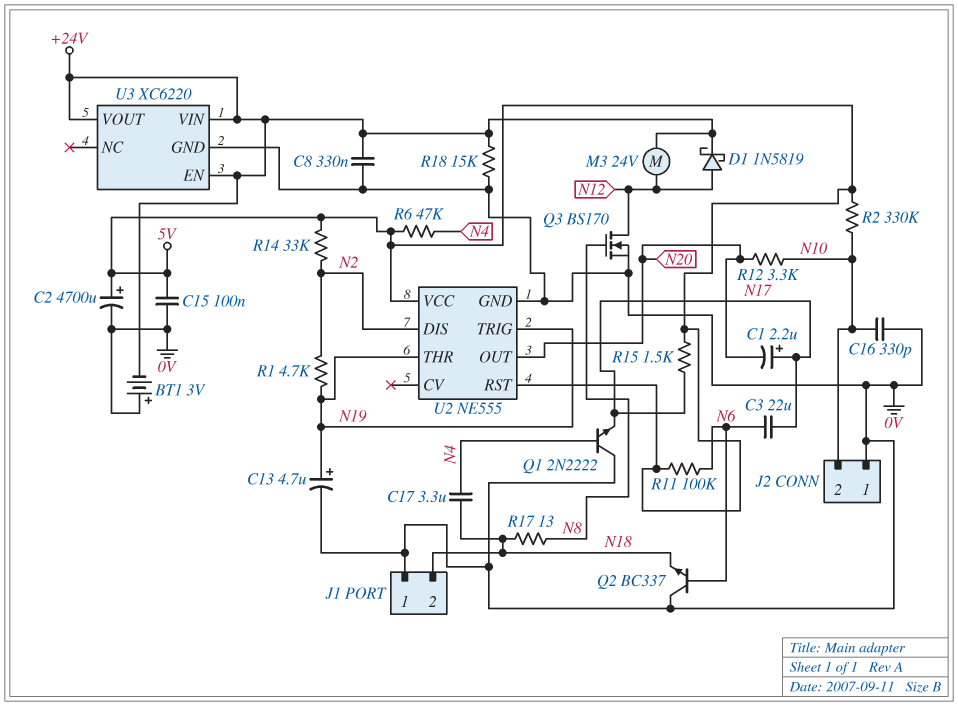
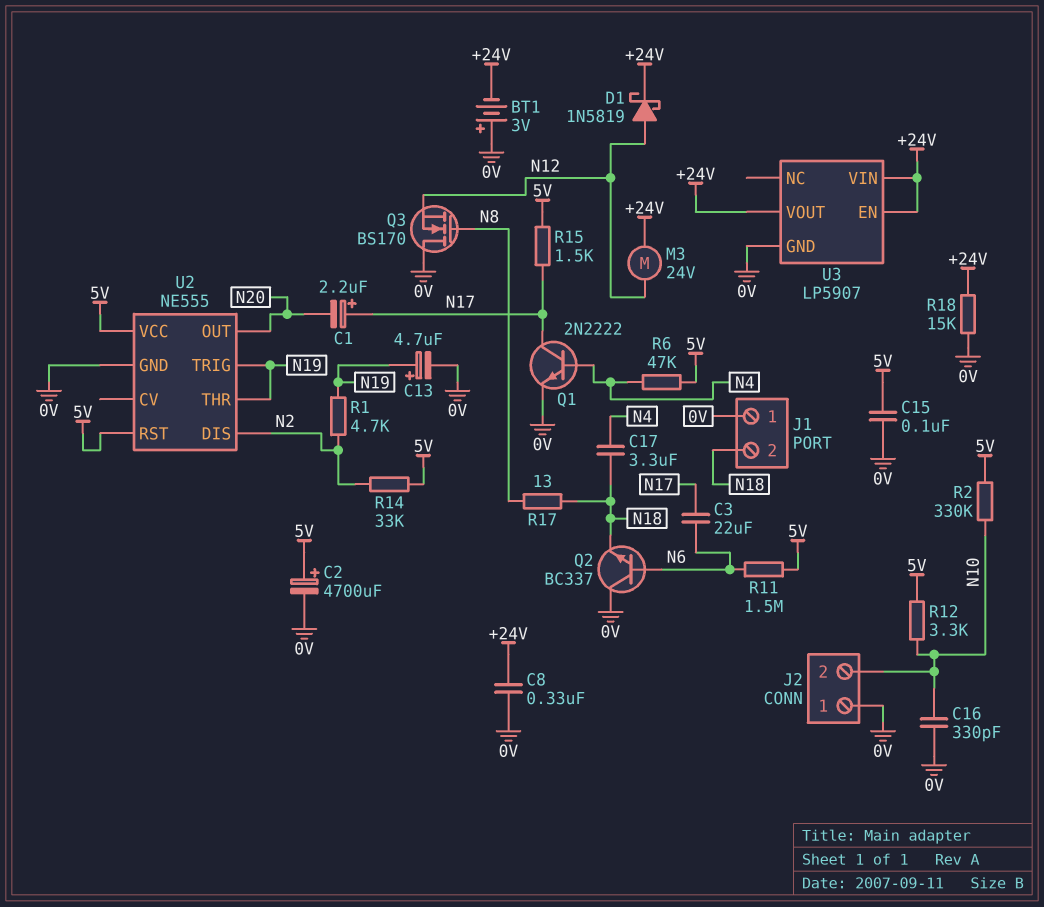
Q1: NPN 2N2222 (B N4, C 0V, E N17) -> NPN 2N2222 (B N4, C N17, E 0V)
Q3: NMOS BS170 (G N8, D N12, S 0V) -> NMOS BS170 (G N8, D 0V, S N12)
R11: 100k (5V, N6) -> 1.5M (5V, N6)
R12: 3.3k (N10, N20) -> 3.3k (5V, N10)
U3: XC6220 -> LP5907

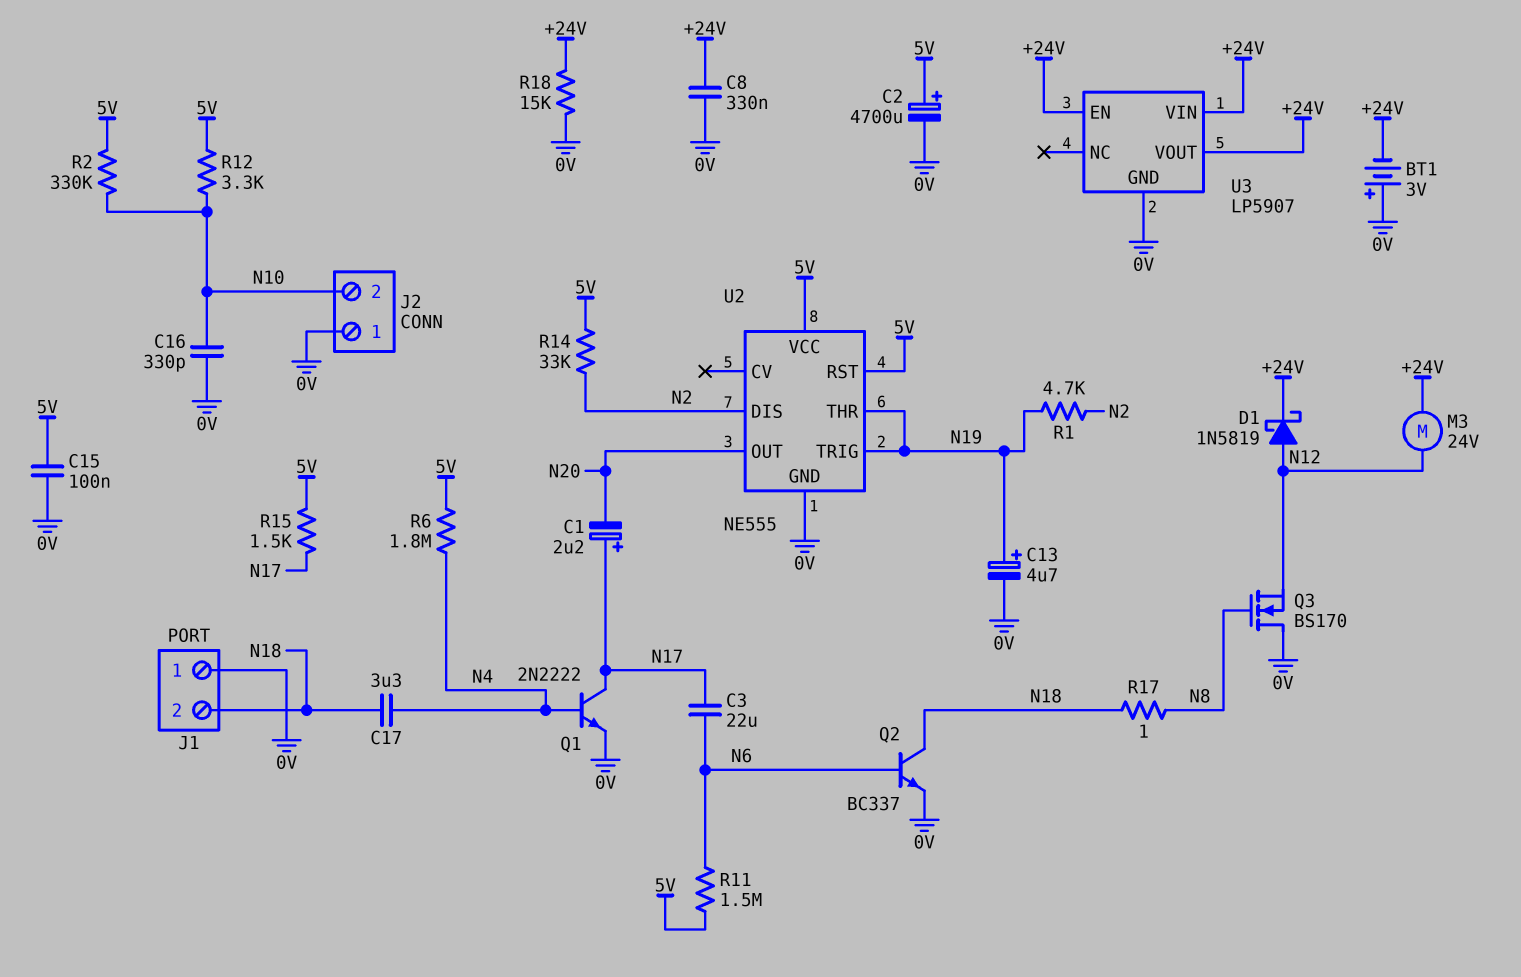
Q2: NPN BC337 (B N6, C 0V, E N18) -> NPN BC337 (B N6, C N18, E 0V)
R6: 47k (5V, N4) -> 1.8M (5V, N4)
R17: 13 (N8, N18) -> 1 (N8, N18)

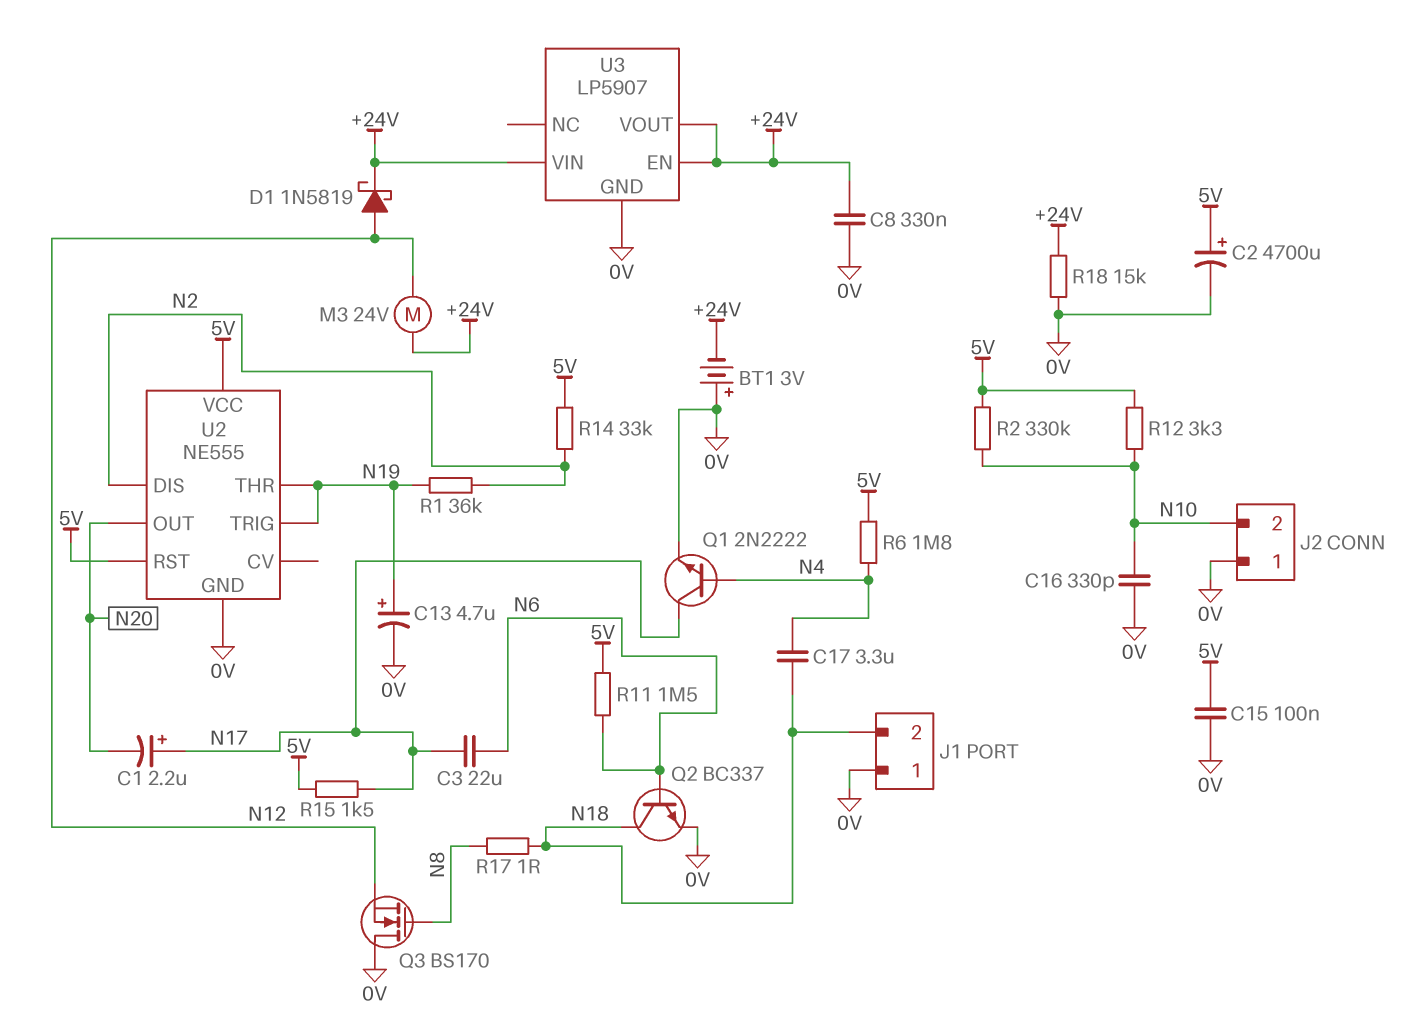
R1: 4.7k (N2, N19) -> 36k (N2, N19)

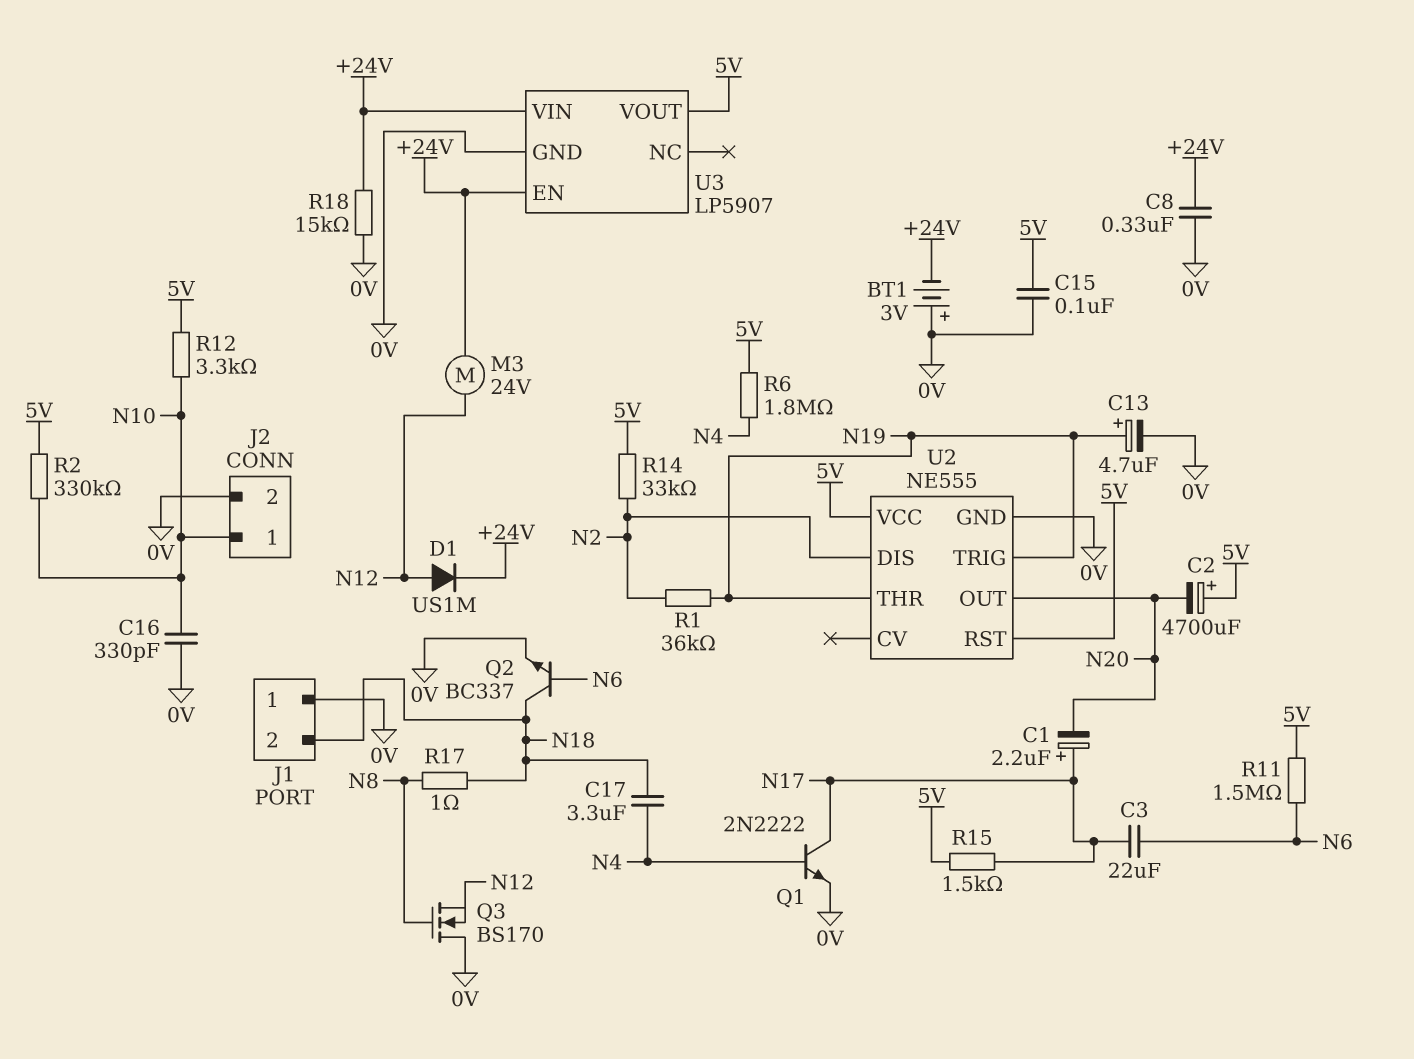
C2: 4700uF (plus 5V, minus 0V) -> 4700uF (plus 5V, minus N20)
D1: schottky 1N5819 (A N12, K +24V) -> diode US1M (A N12, K +24V)
J2 pin 1: 0V -> N10
J2 pin 2: N10 -> 0V
U3 pin VOUT: +24V -> 5V

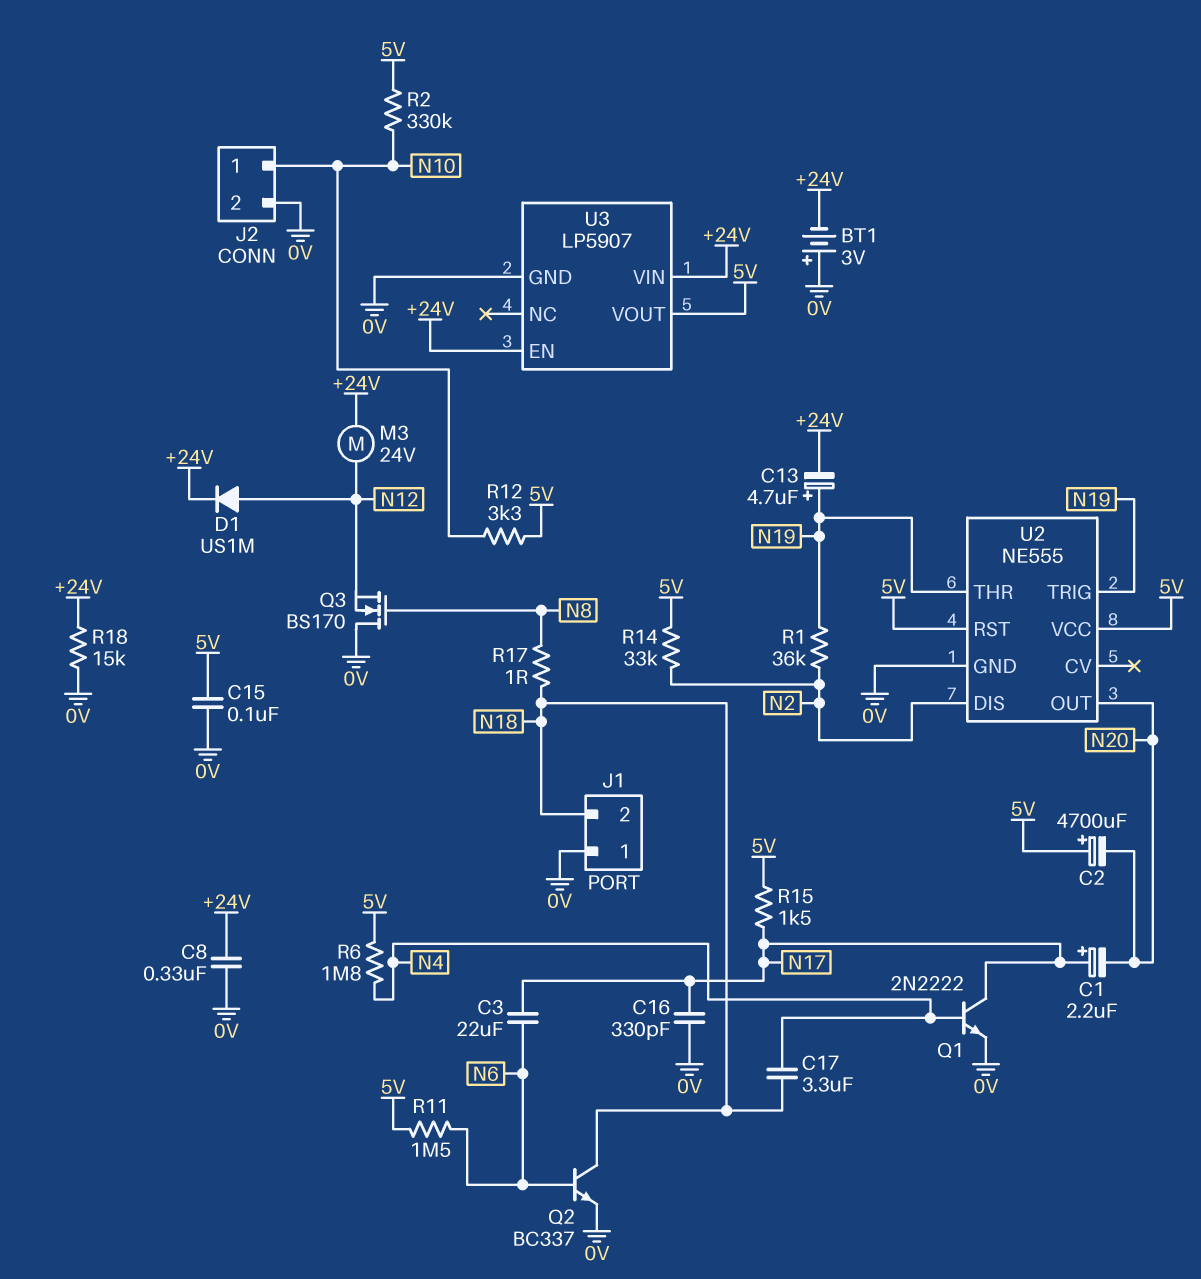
C13: 4.7uF (plus N19, minus 0V) -> 4.7uF (plus N19, minus +24V)
C16: 330pF (0V, N10) -> 330pF (0V, N17)

